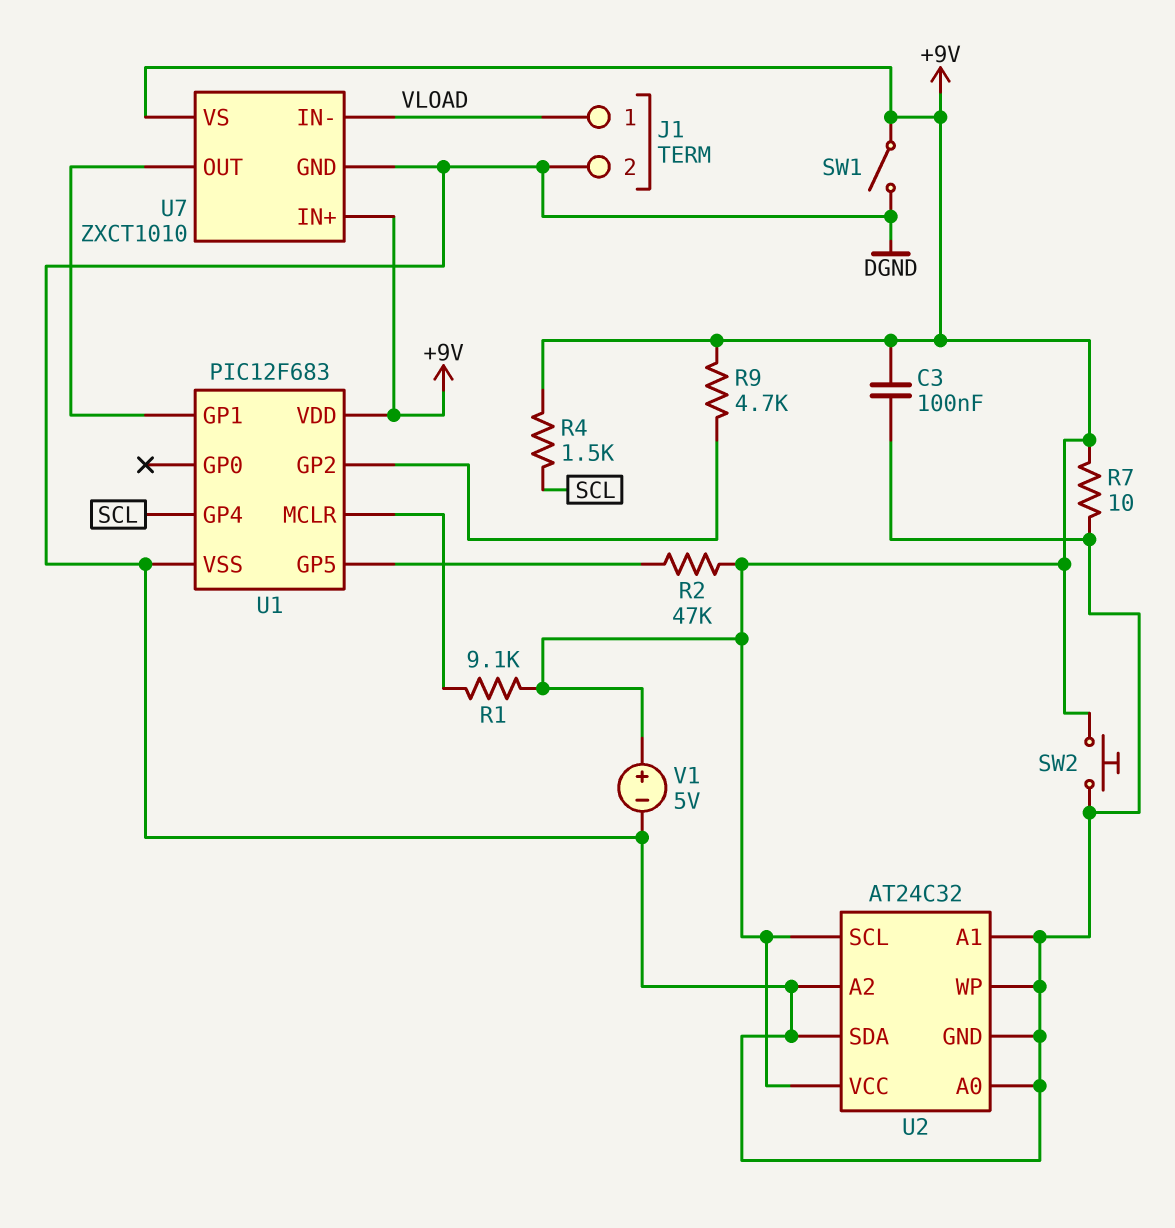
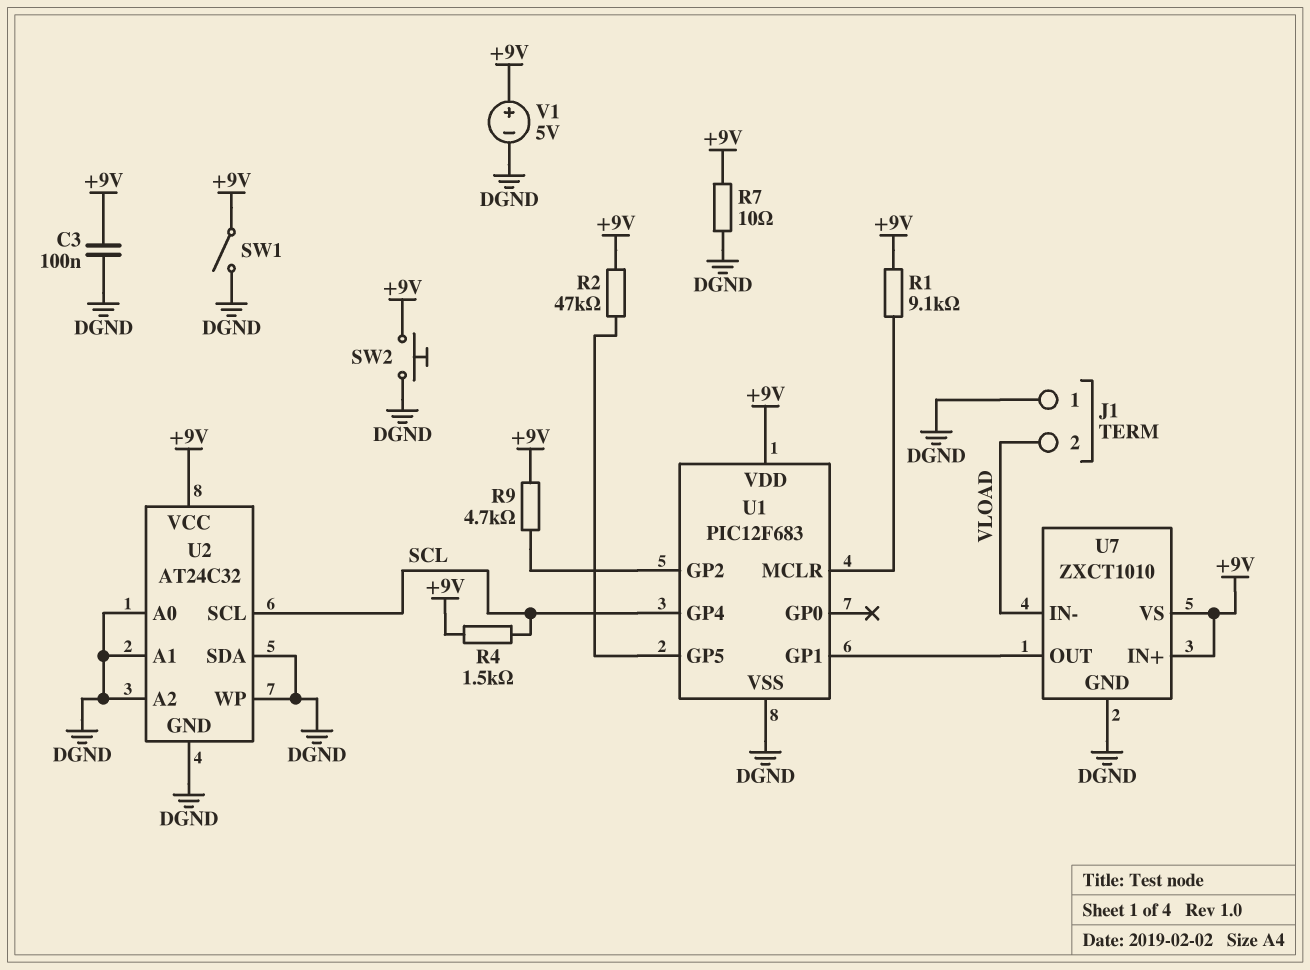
J1 pin 1: VLOAD -> DGND
J1 pin 2: DGND -> VLOAD
U2 pin SCL: +9V -> SCL

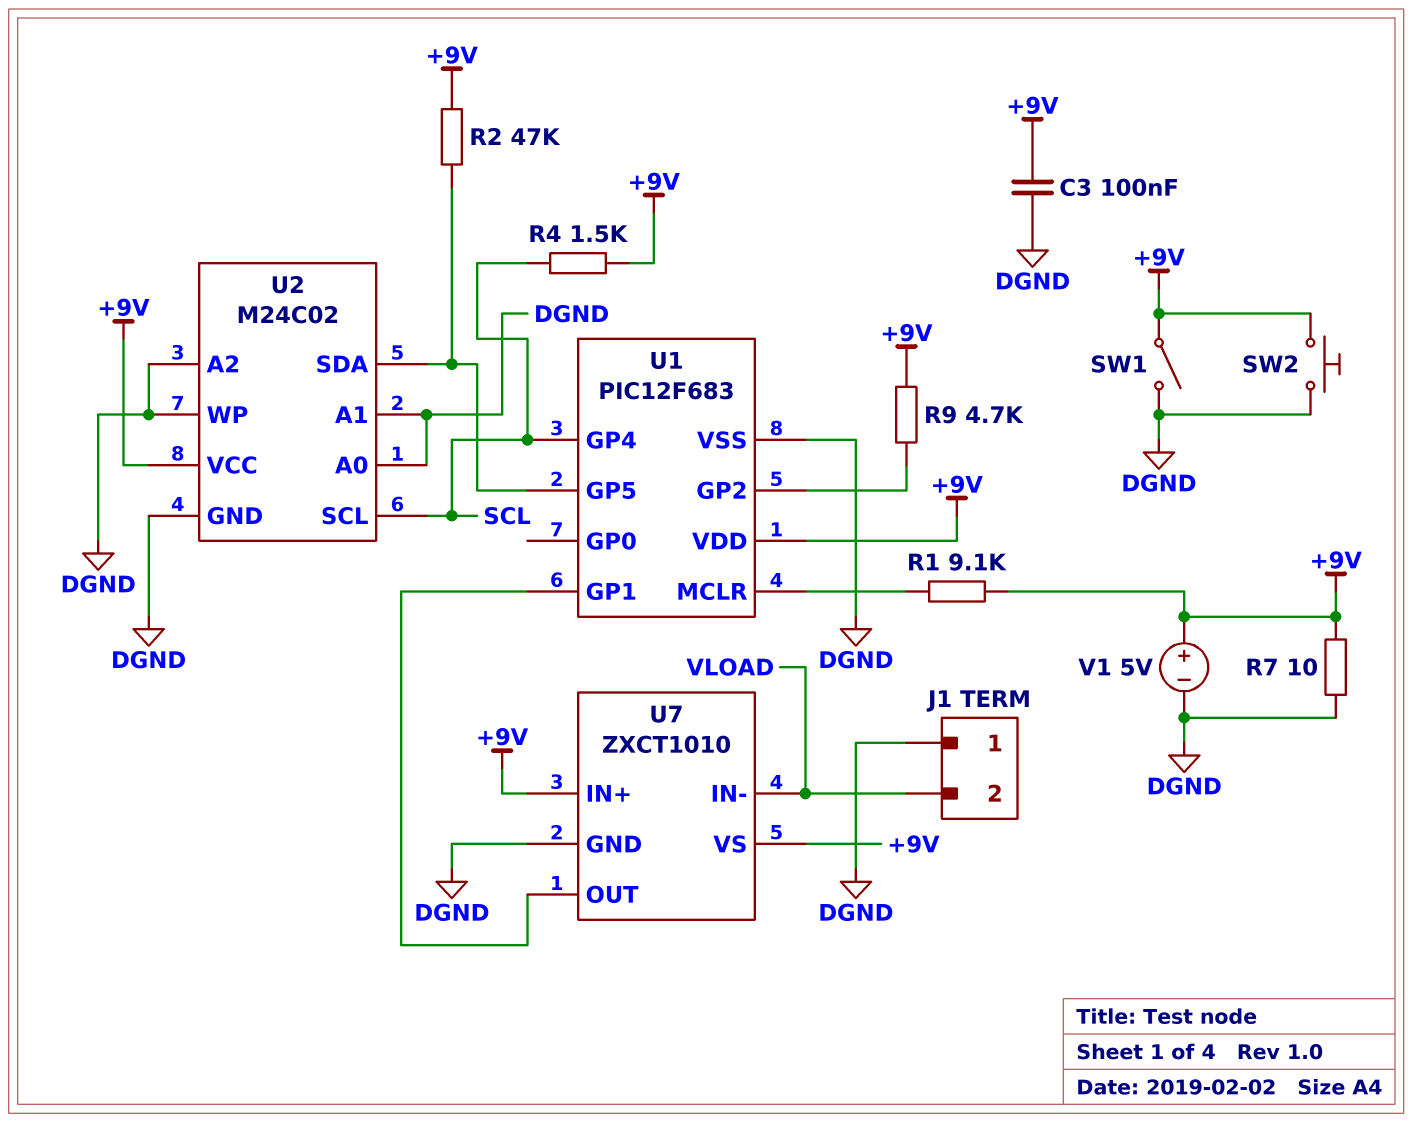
U2: AT24C32 -> M24C02
U2 pin SDA: DGND -> U1/GP5

